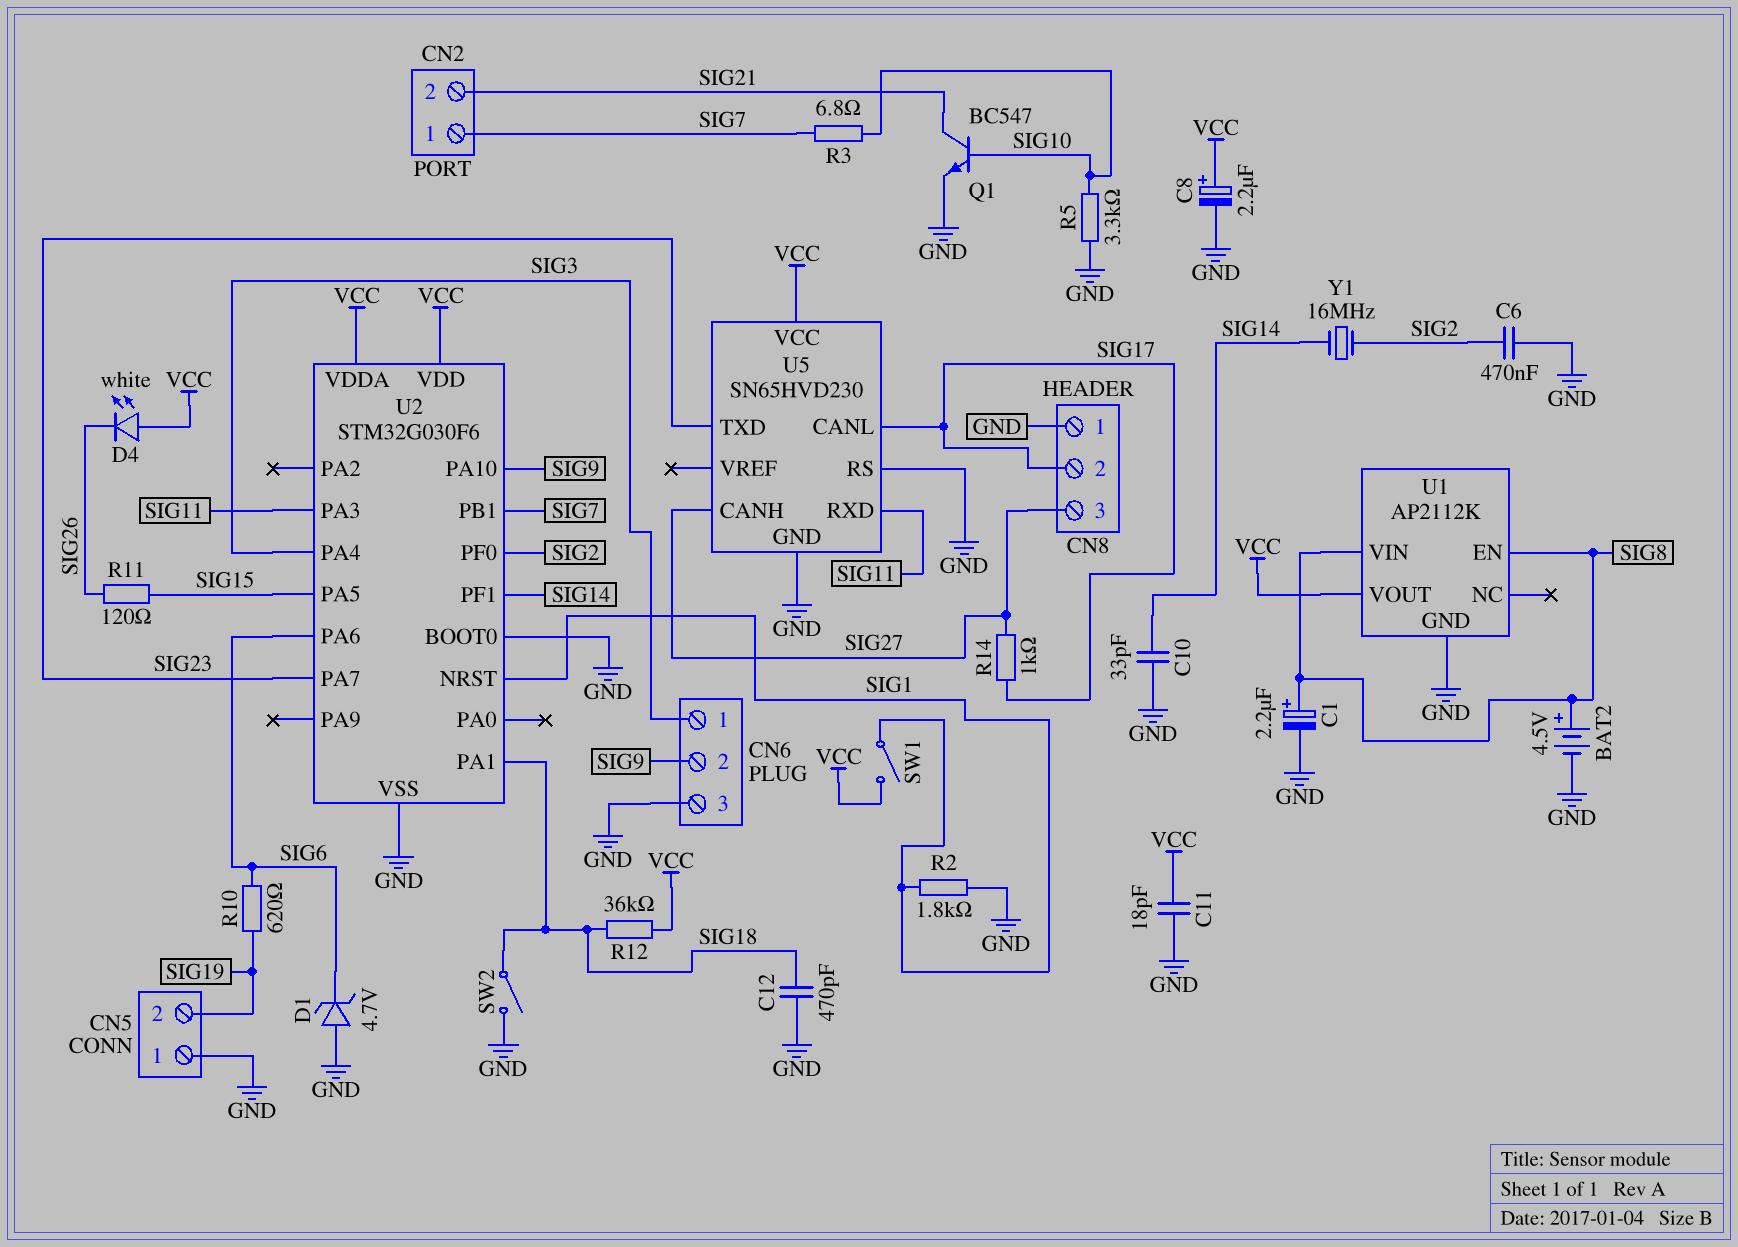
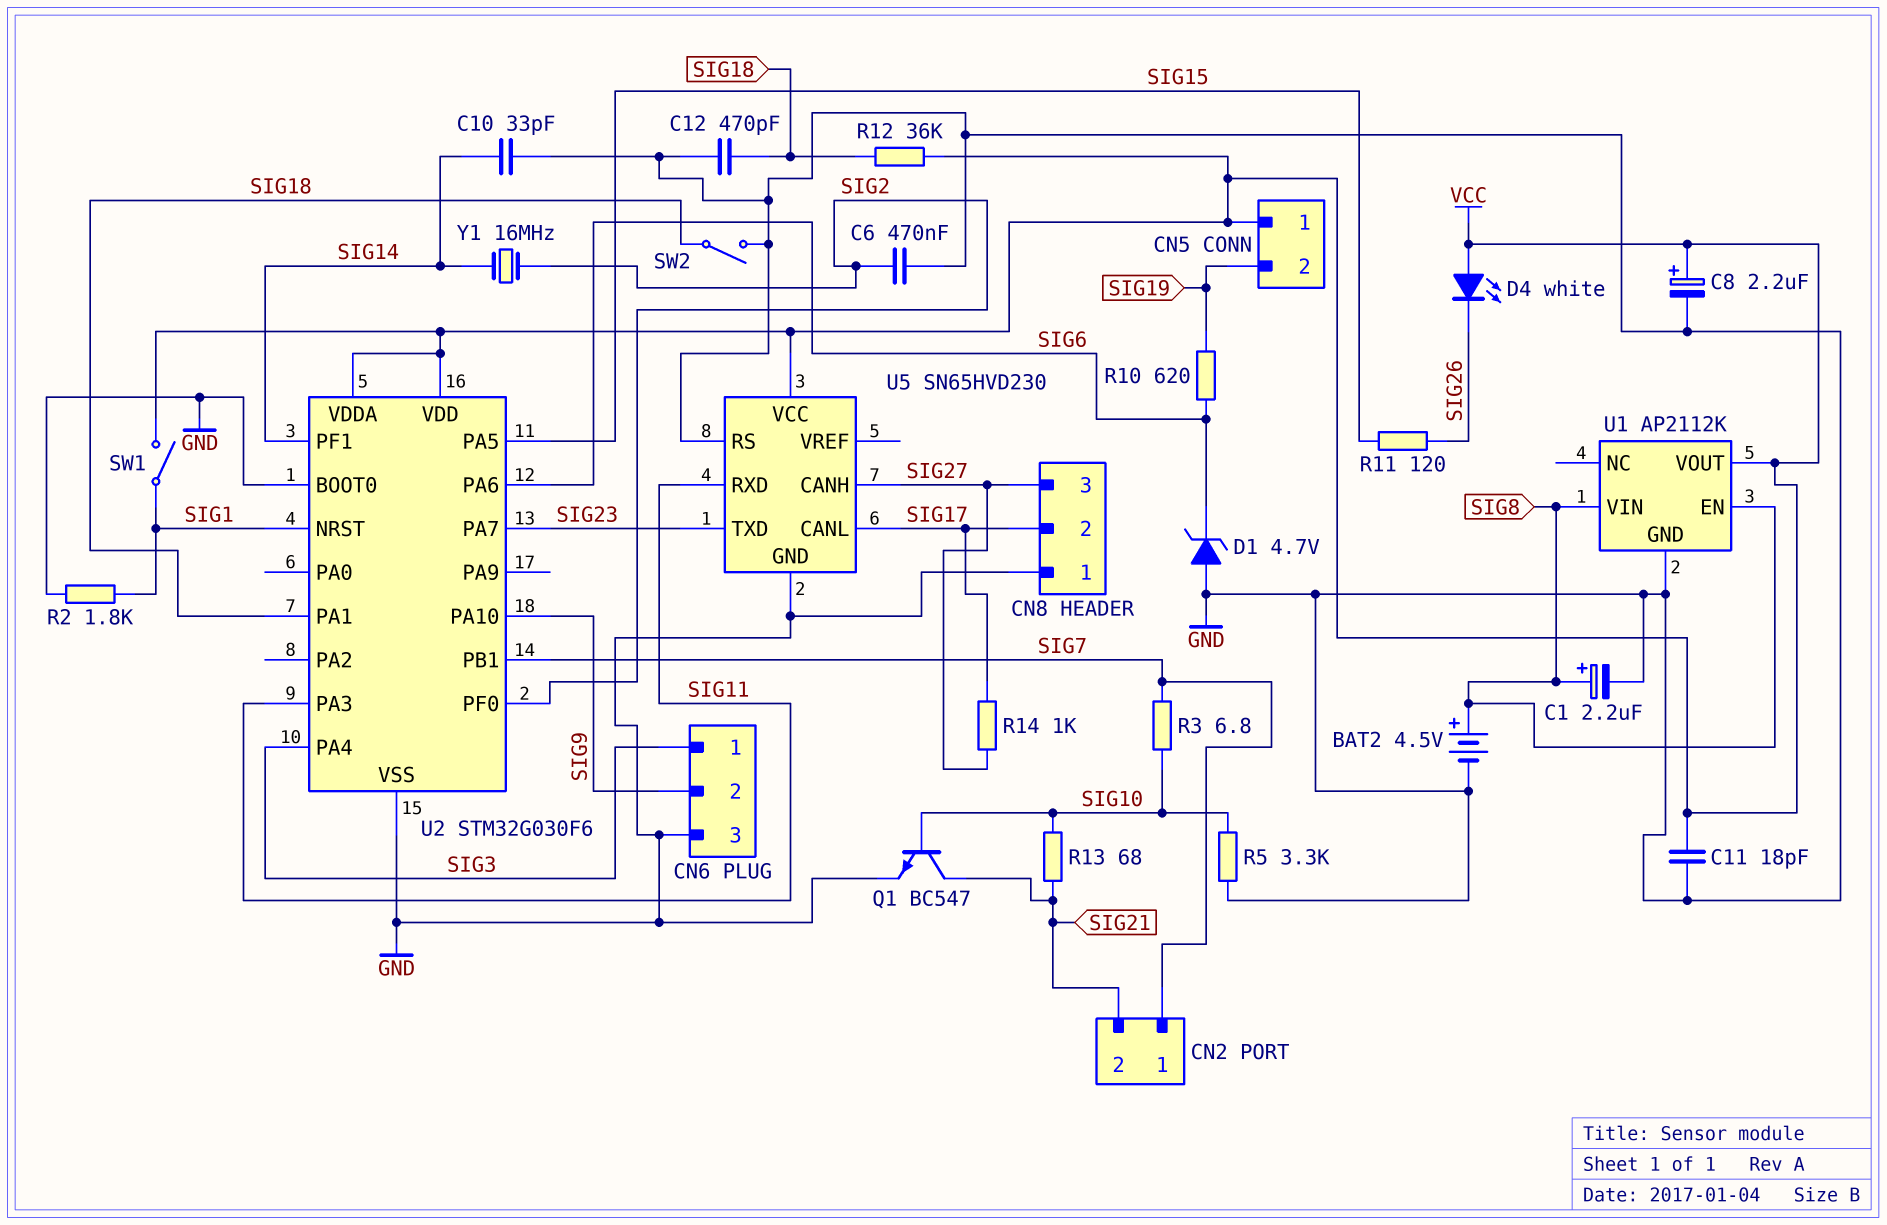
CN5 pin 1: GND -> VCC
R13: none -> 68 (SIG10, SIG21)

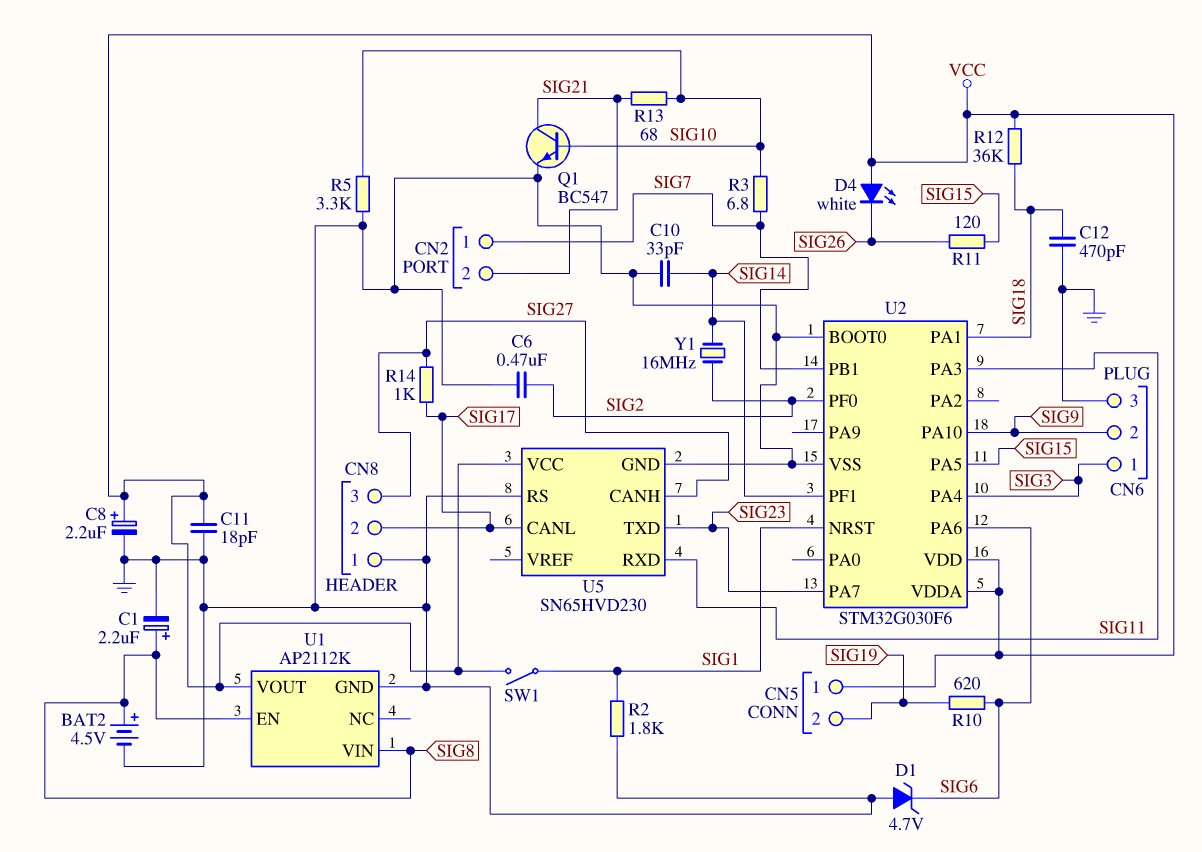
SW2: switch (GND, SIG18) -> none

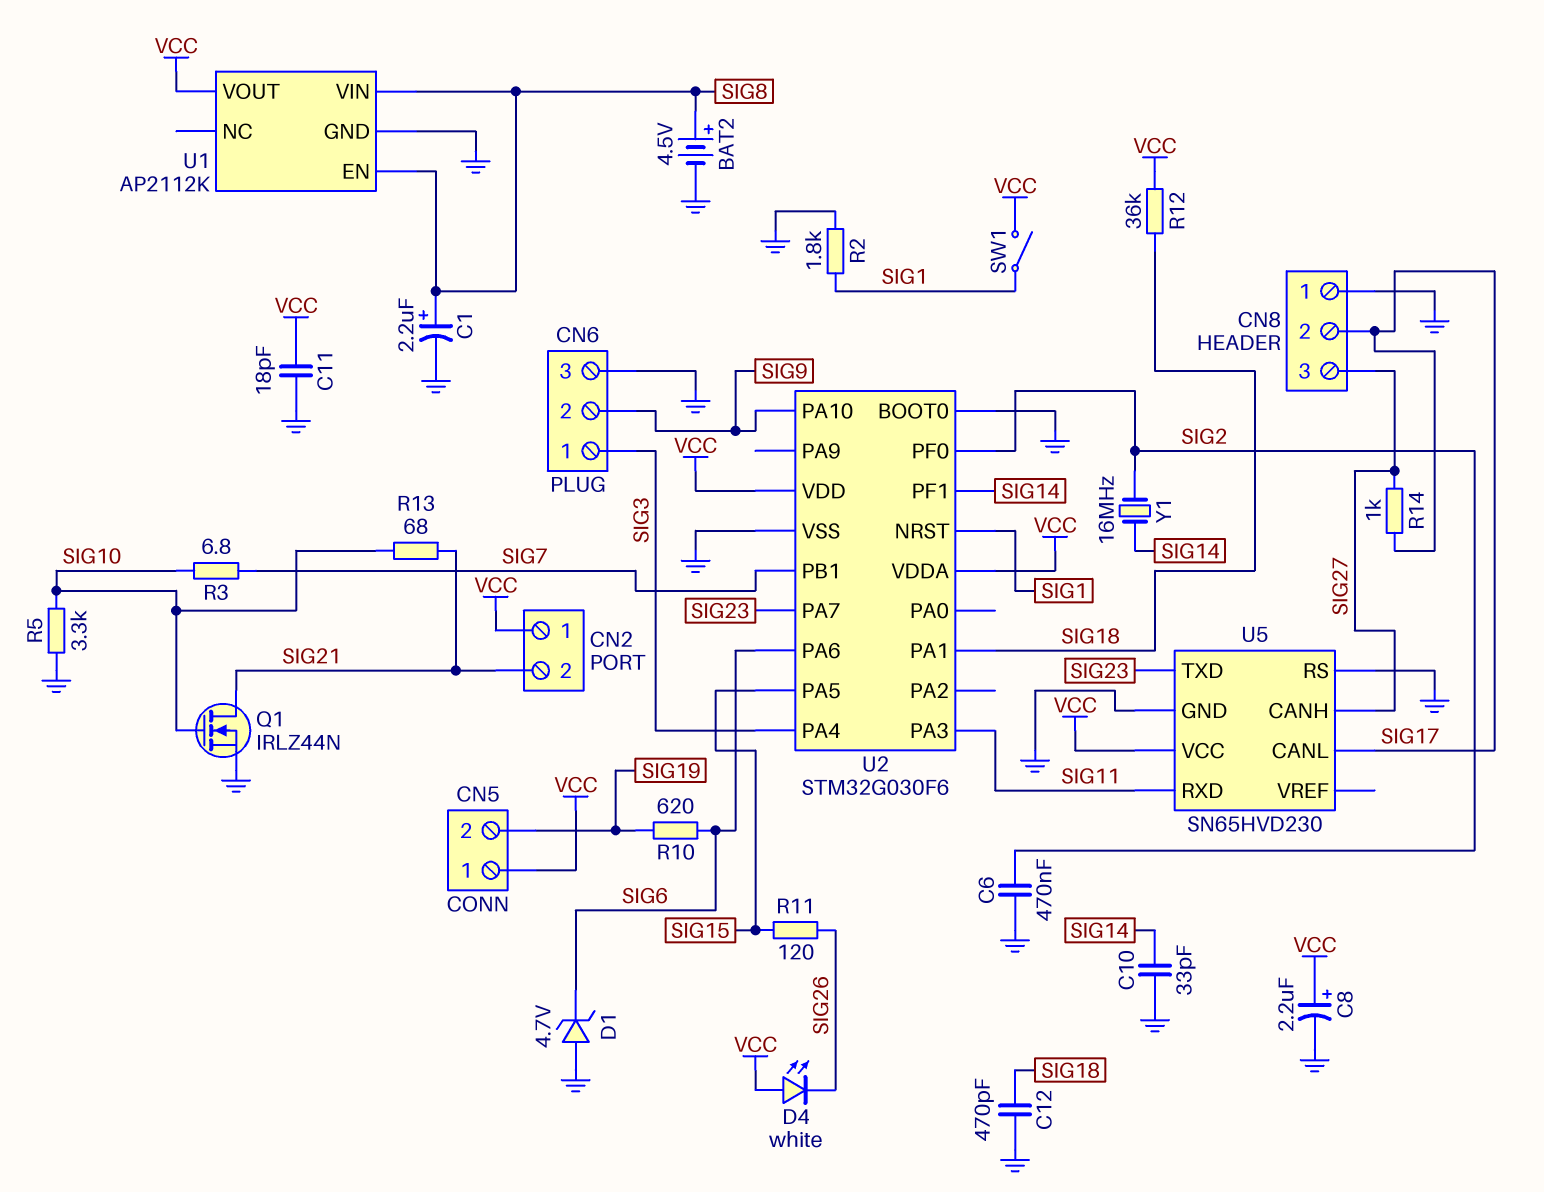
CN2 pin 1: SIG7 -> VCC
Q1: NPN BC547 (B SIG10, C SIG21, E GND) -> NMOS IRLZ44N (G SIG10, D SIG21, S GND)

